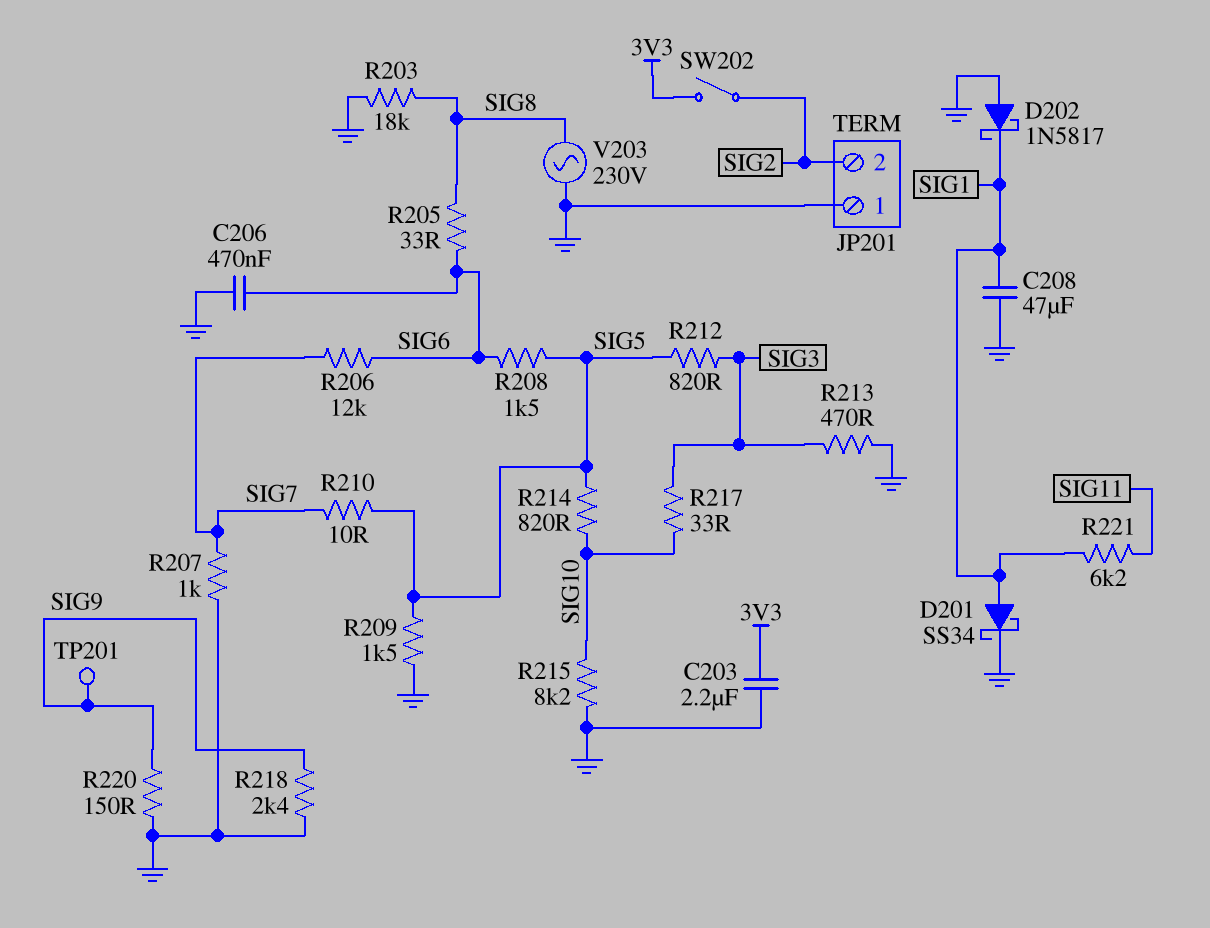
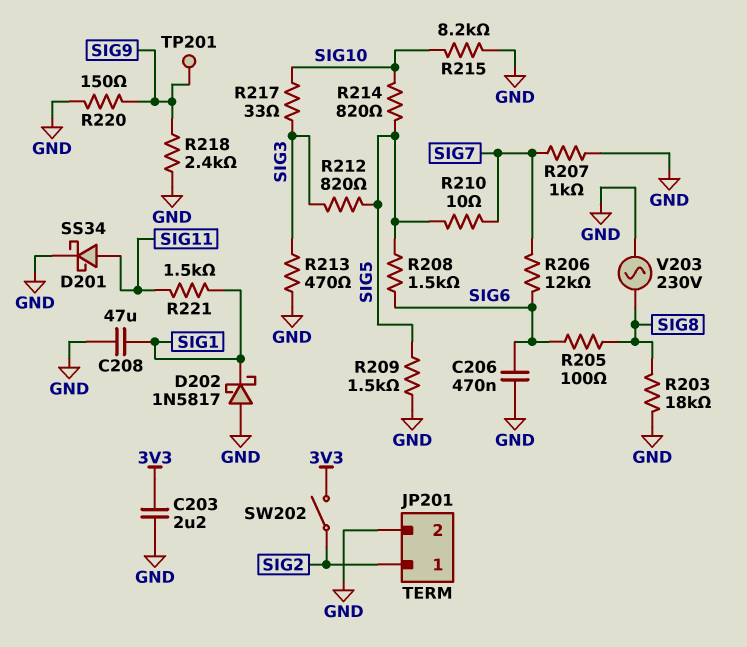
D201: schottky SS34 (A SIG1, K GND) -> schottky SS34 (A SIG11, K GND)
JP201 pin 1: GND -> SIG2
JP201 pin 2: SIG2 -> GND
R205: 33 (SIG6, SIG8) -> 100 (SIG6, SIG8)
R221: 6.2k (SIG1, SIG11) -> 1.5k (SIG1, SIG11)

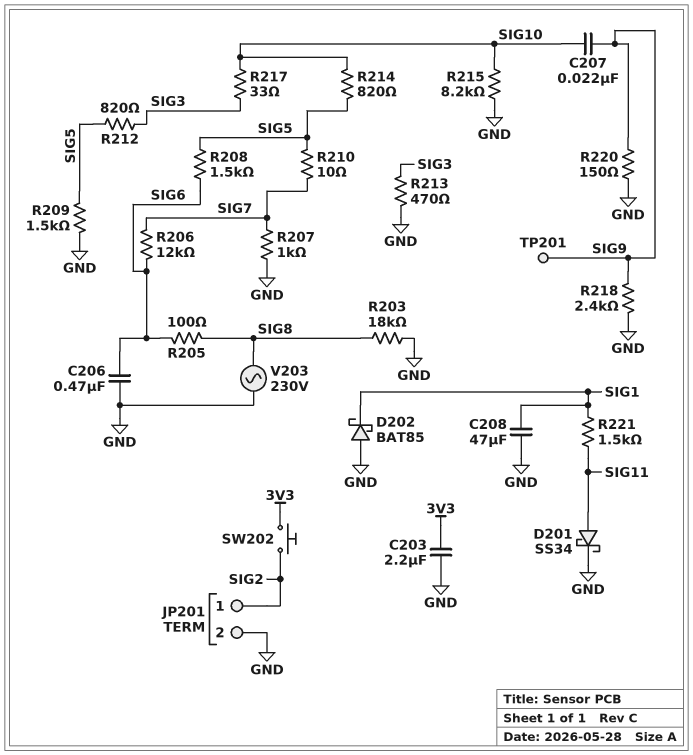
C207: none -> 22nF (SIG9, SIG10)
D202: schottky 1N5817 (A GND, K SIG1) -> schottky BAT85 (A GND, K SIG1)
SW202: switch (3V3, SIG2) -> button (3V3, SIG2)

